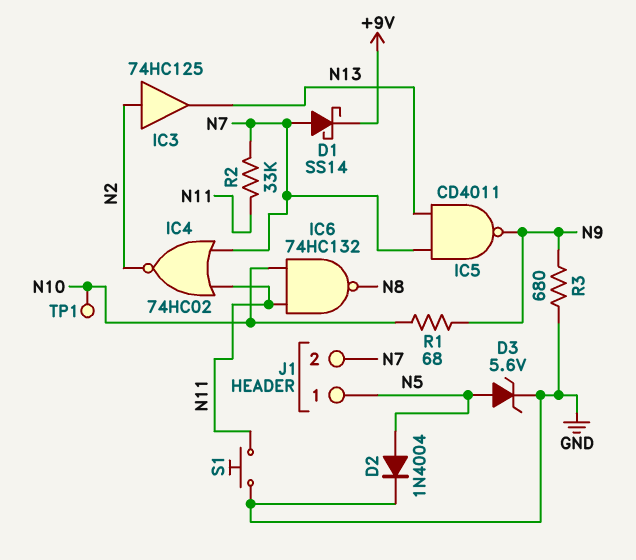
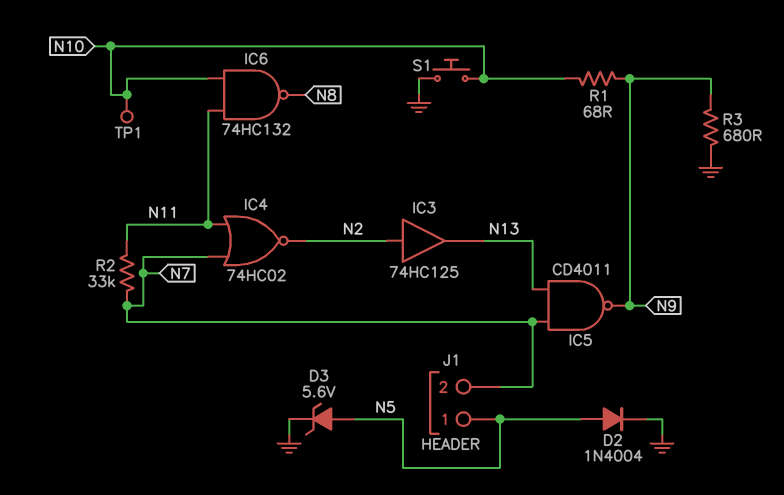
D1: schottky SS14 (A N7, K +9V) -> none
S1: button (GND, N11) -> button (GND, N10)

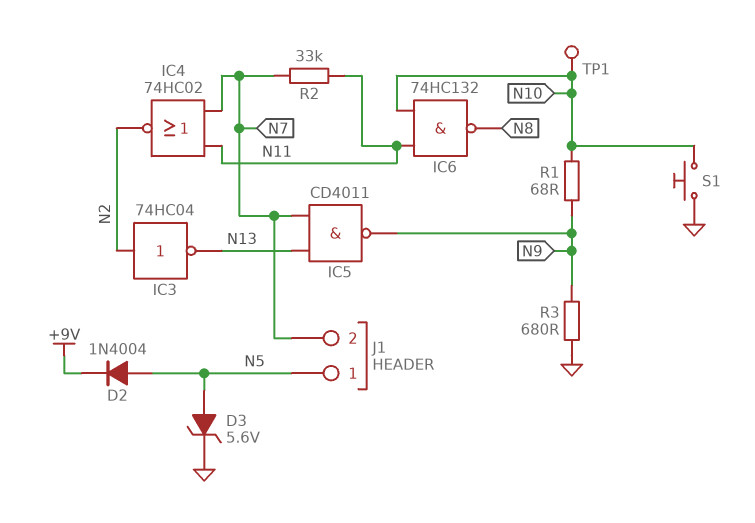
D2: diode 1N4004 (A N5, K GND) -> diode 1N4004 (A N5, K +9V)
IC3: buffer 74HC125 (in N2, out N13) -> NOT 74HC04 (in N2, out N13)

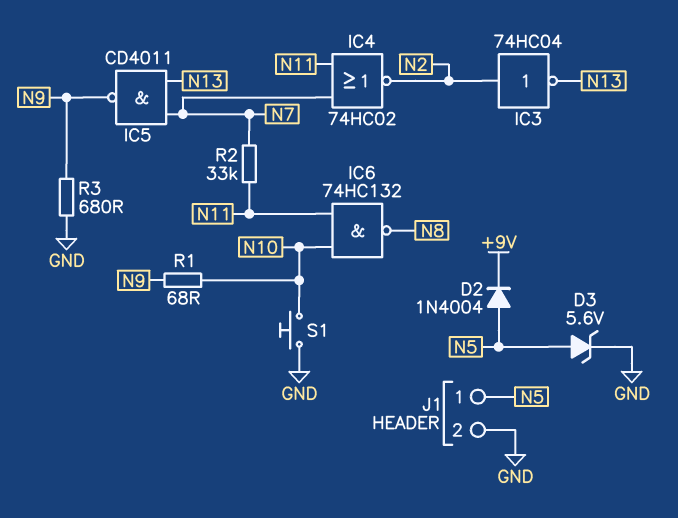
J1 pin 2: N7 -> GND
TP1: test point (N10) -> none

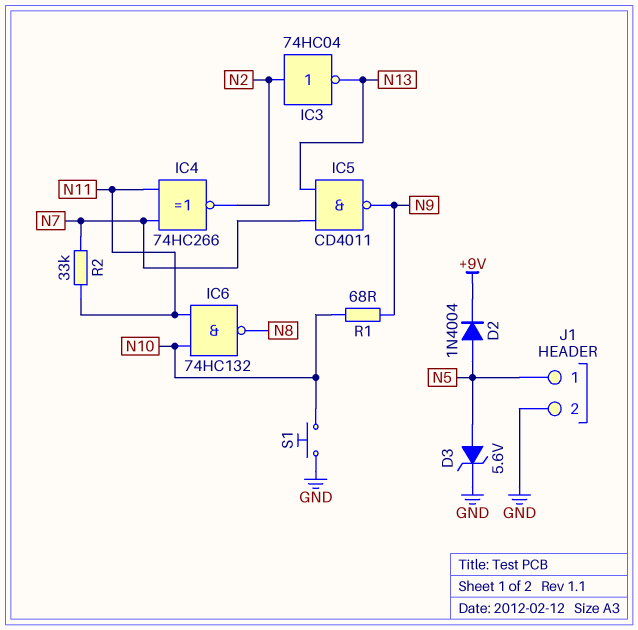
IC4: NOR 74HC02 (in N7, in N11, out N2) -> XNOR 74HC266 (in N7, in N11, out N2)
R3: 680 (GND, N9) -> none

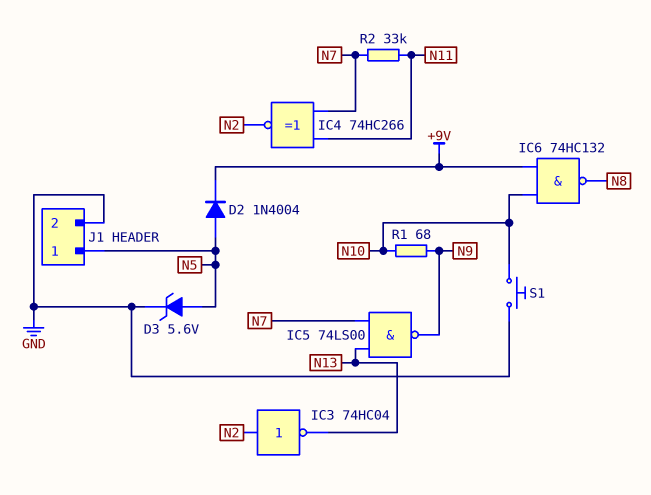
IC5: NAND CD4011 (in N7, in N13, out N9) -> NAND 74LS00 (in N7, in N13, out N9)
IC6: NAND 74HC132 (in N10, in N11, out N8) -> NAND 74HC132 (in +9V, in N10, out N8)

